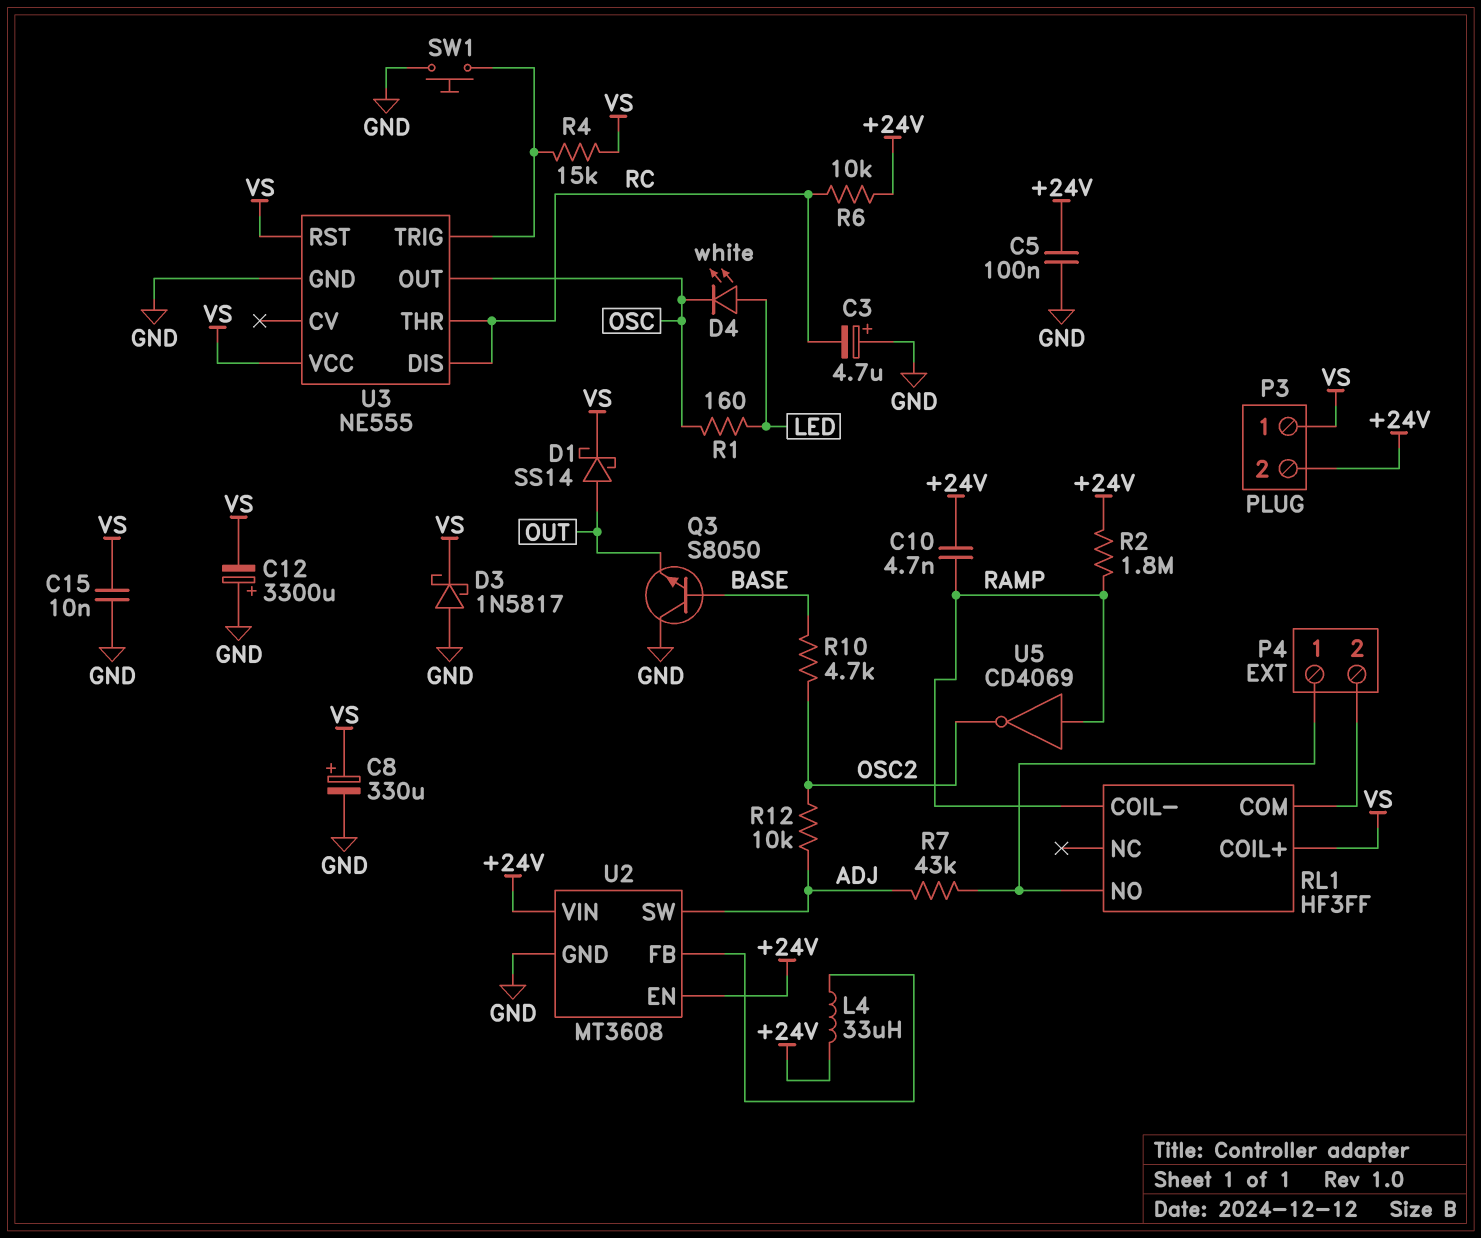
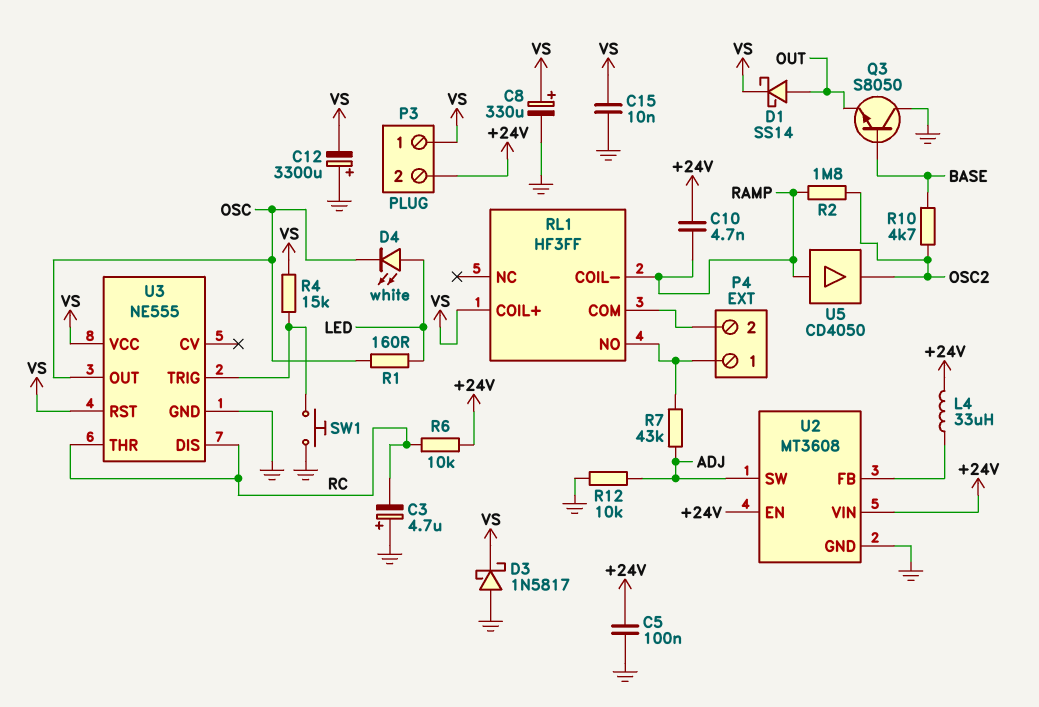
R2: 1.8M (+24V, RAMP) -> 1.8M (OSC2, RAMP)
R12: 10k (ADJ, OSC2) -> 10k (ADJ, GND)
U5: NOT CD4069 (in RAMP, out OSC2) -> buffer CD4050 (in RAMP, out OSC2)

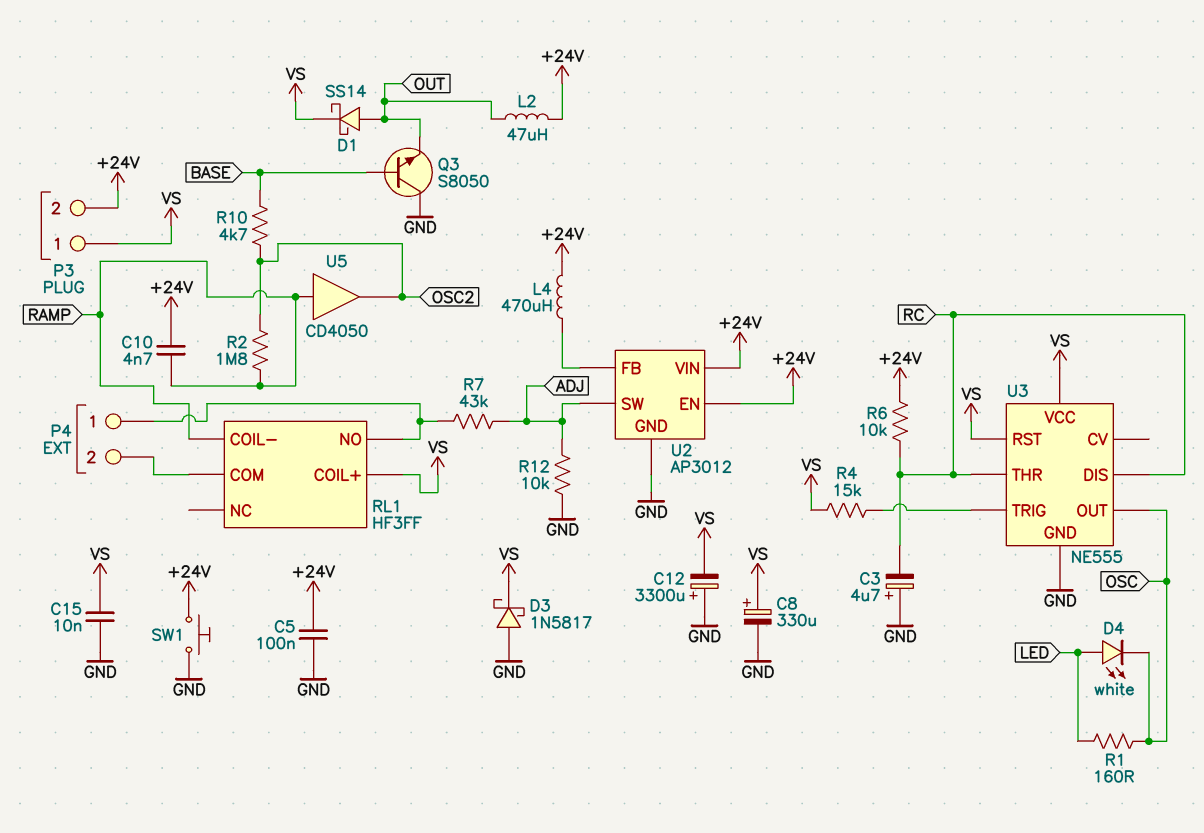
L2: none -> 47uH (+24V, OUT)
L4: 33uH (+24V, U2/FB) -> 470uH (+24V, U2/FB)
SW1: button (GND, U3/TRIG) -> button (+24V, GND)
U2: MT3608 -> AP3012

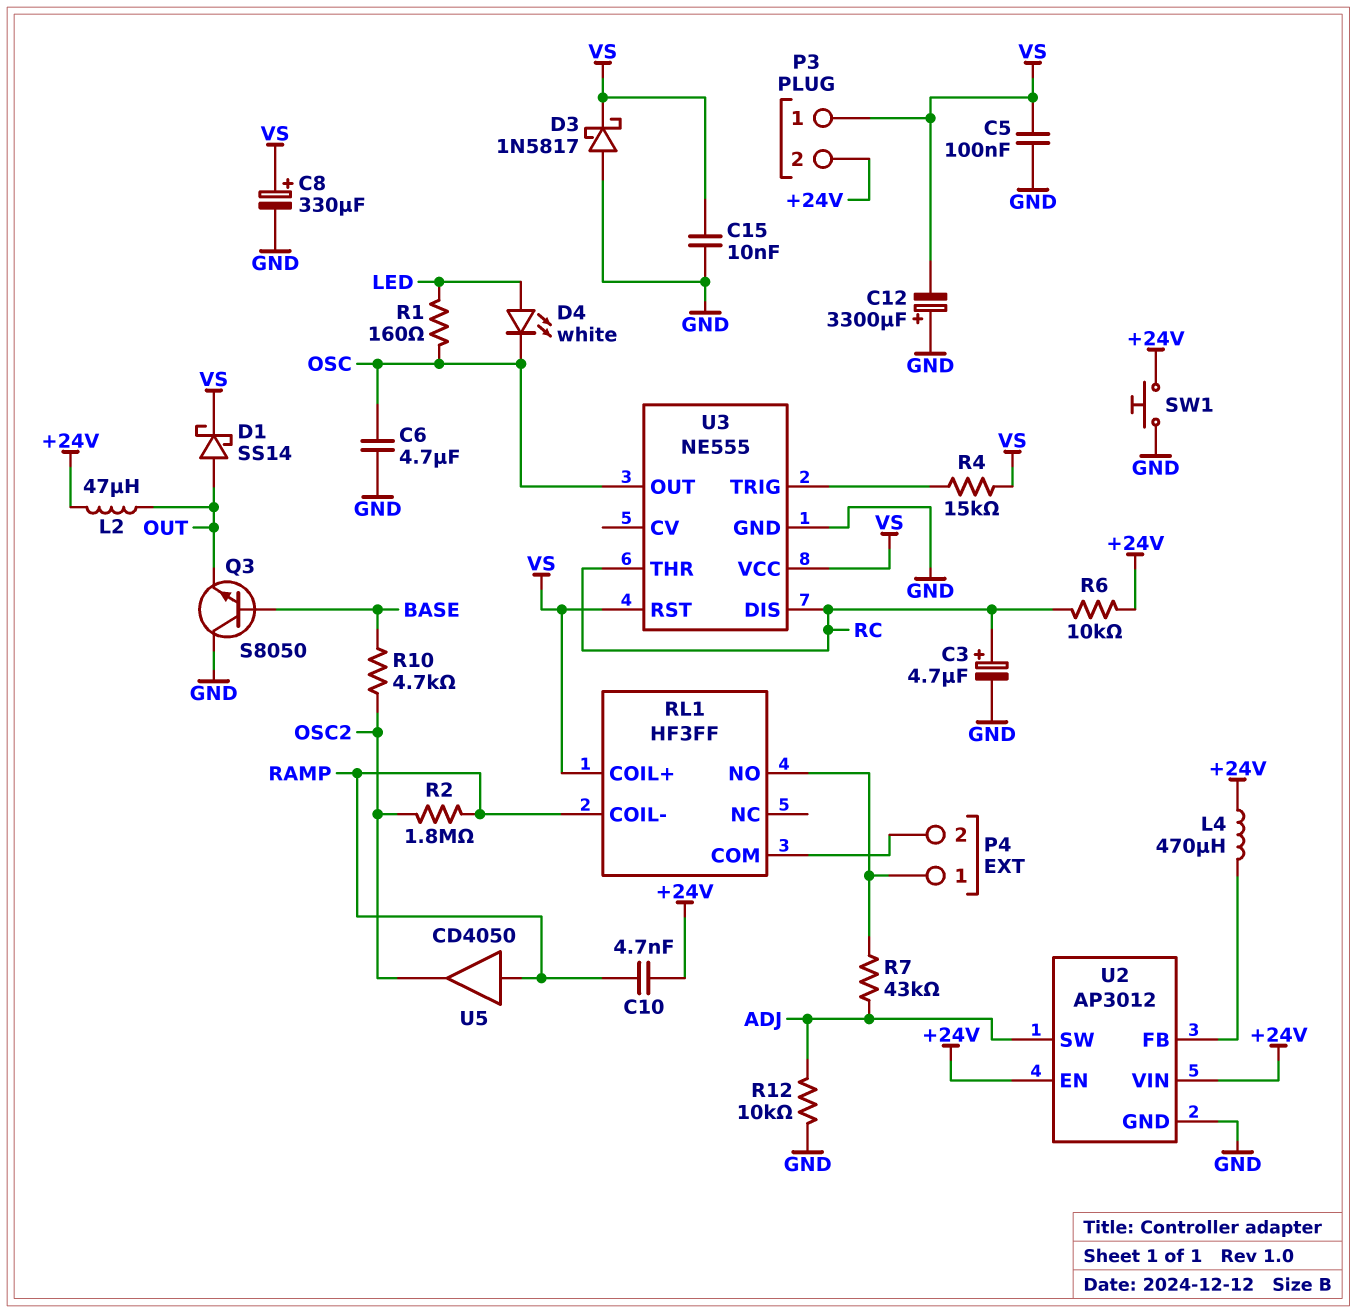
C3: 4.7uF (plus GND, minus RC) -> 4.7uF (plus RC, minus GND)
C5: 100nF (+24V, GND) -> 100nF (GND, VS)
C6: none -> 4.7uF (GND, OSC)

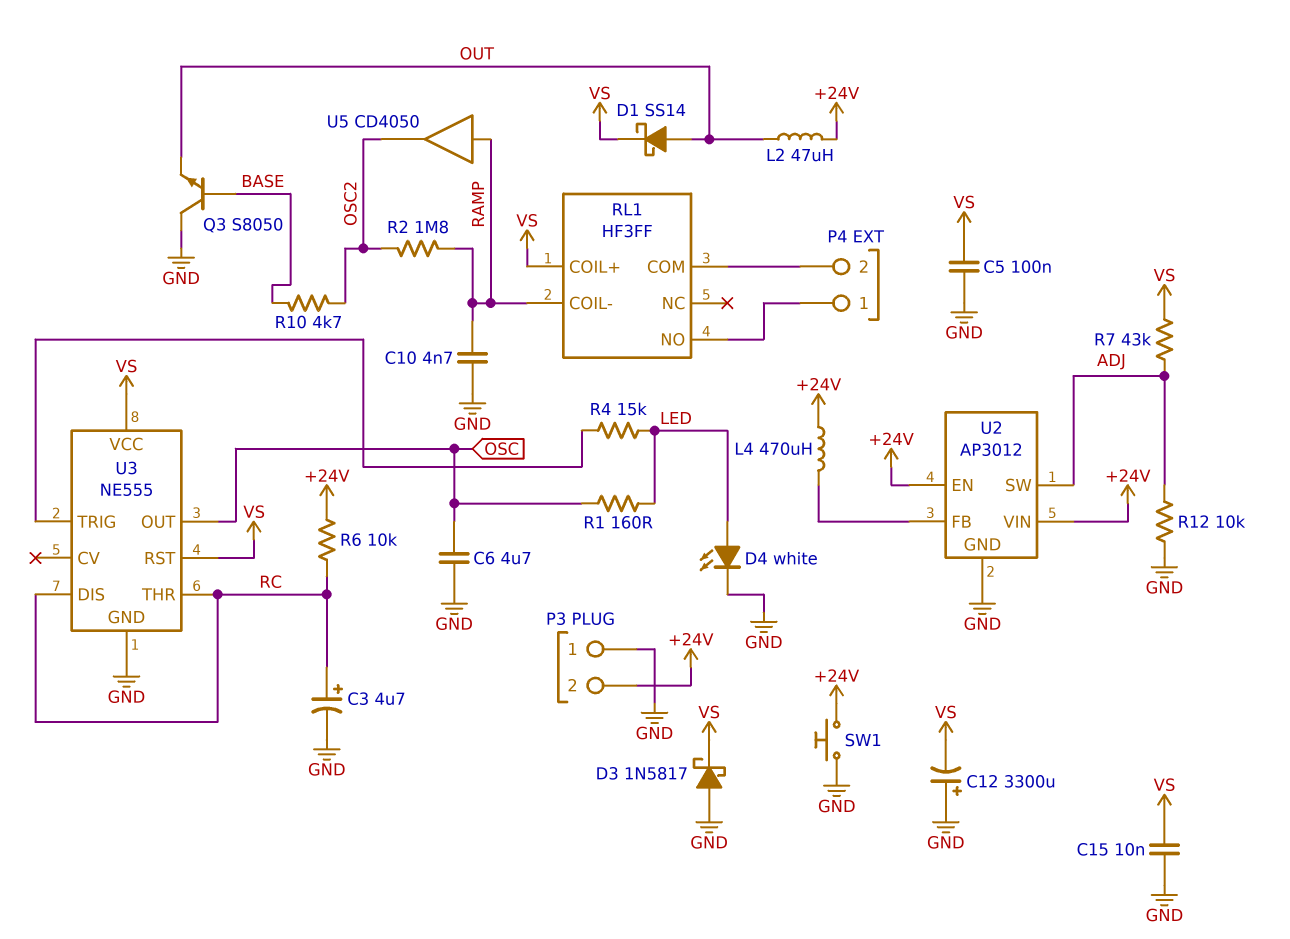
C8: 330uF (plus VS, minus GND) -> none
C10: 4.7nF (+24V, RAMP) -> 4.7nF (GND, RAMP)
D4: LED white (A LED, K OSC) -> LED white (A LED, K GND)
P3 pin 1: VS -> GND
R4: 15k (U3/TRIG, VS) -> 15k (LED, U3/TRIG)
R7: 43k (ADJ, P4/1) -> 43k (ADJ, VS)

